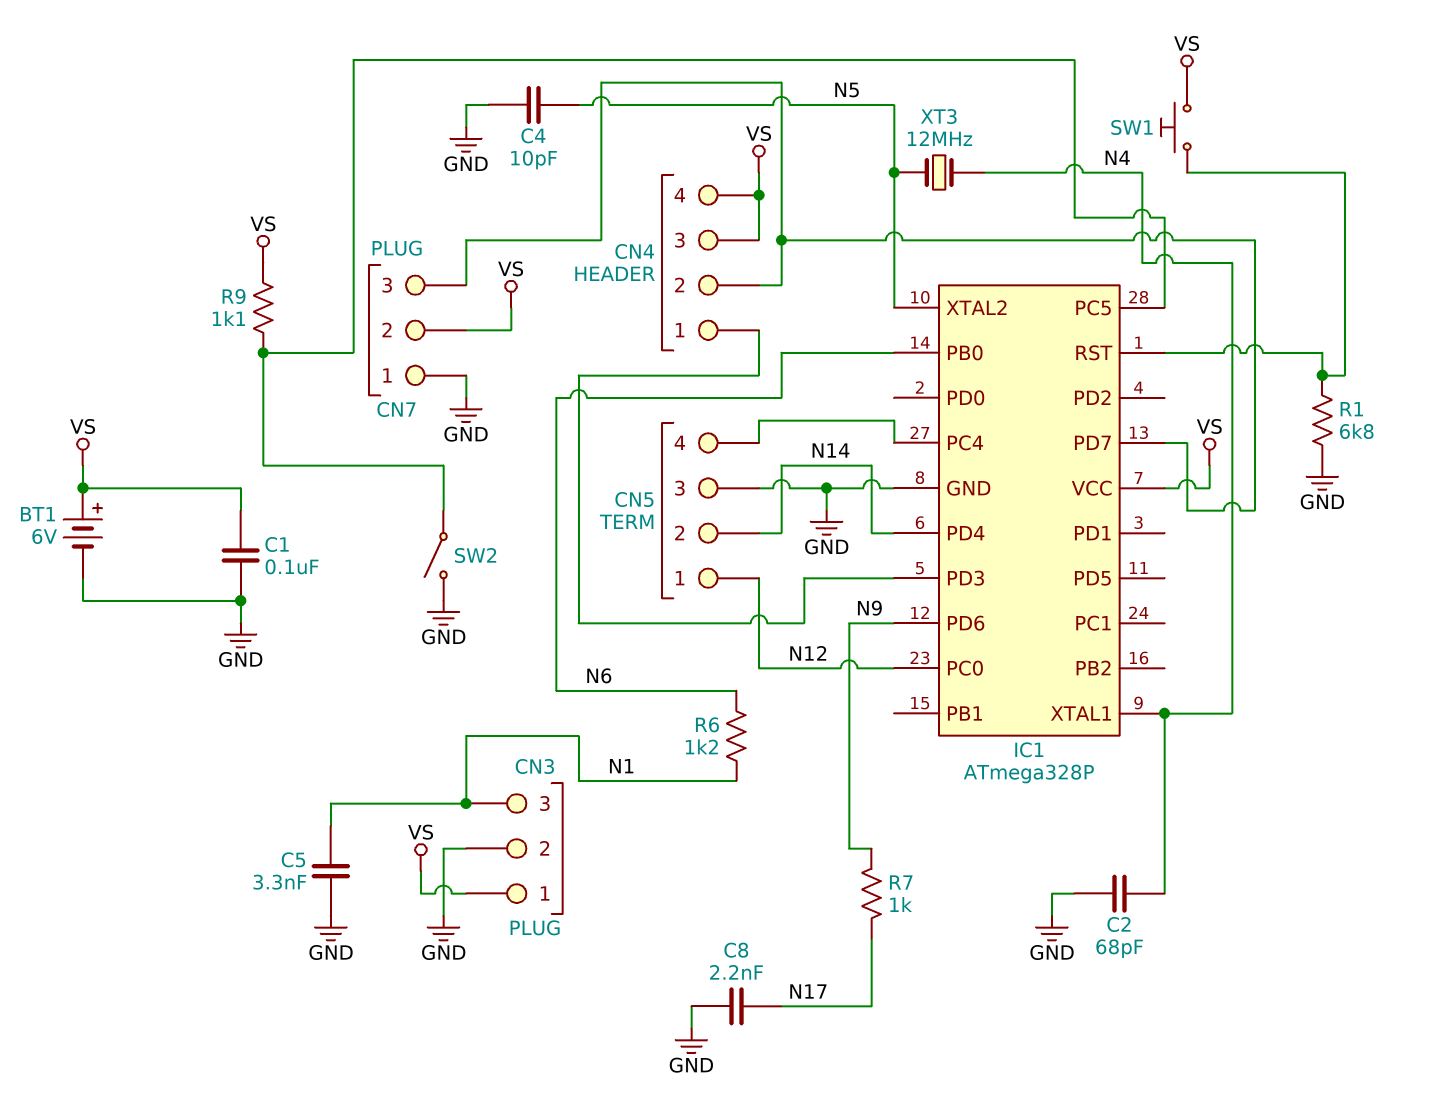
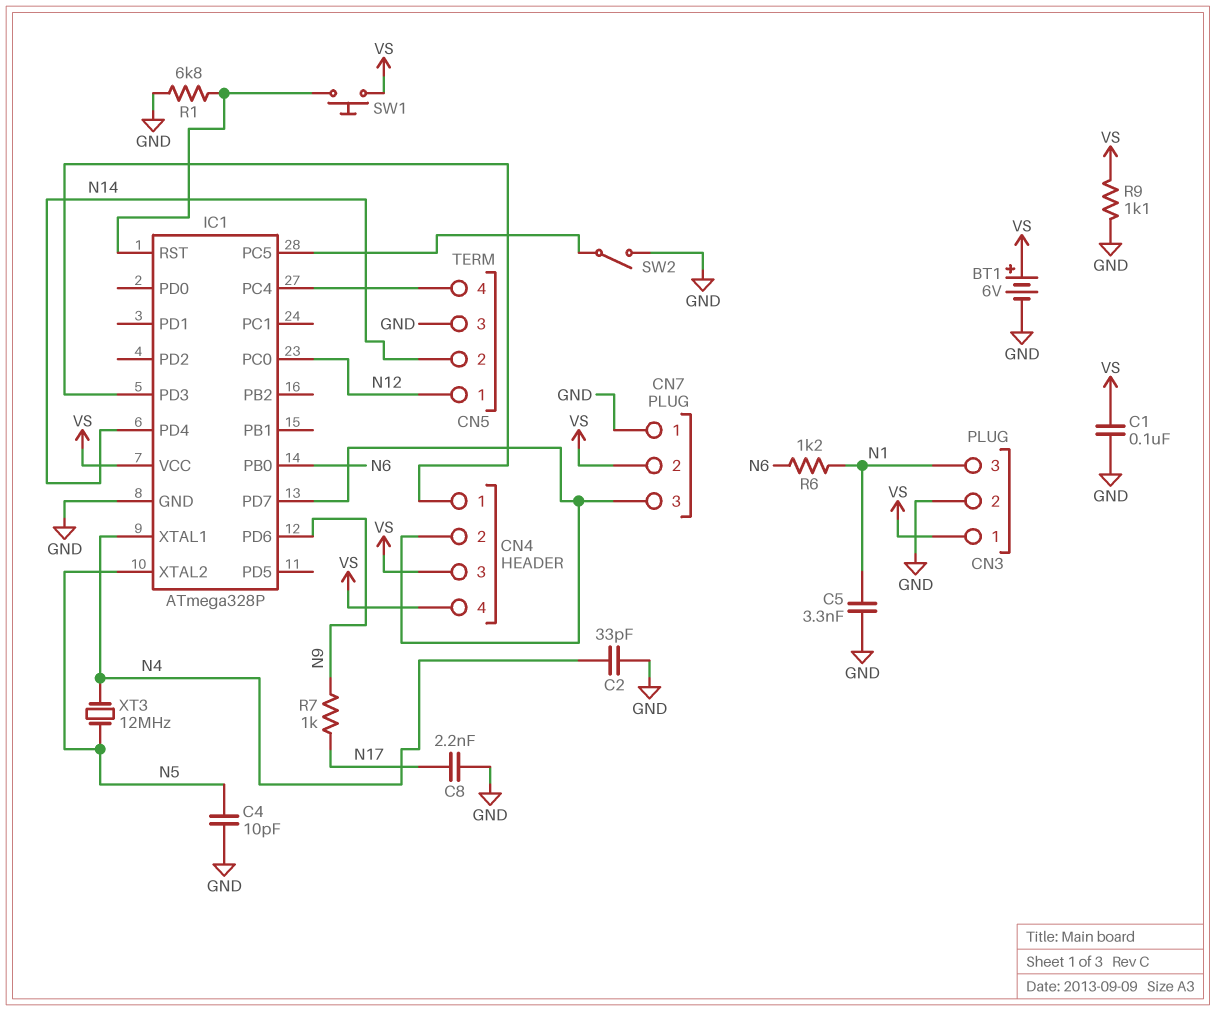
C2: 68pF (GND, N4) -> 33pF (GND, N4)
R9: 1.1k (IC1/PC5, VS) -> 1.1k (GND, VS)

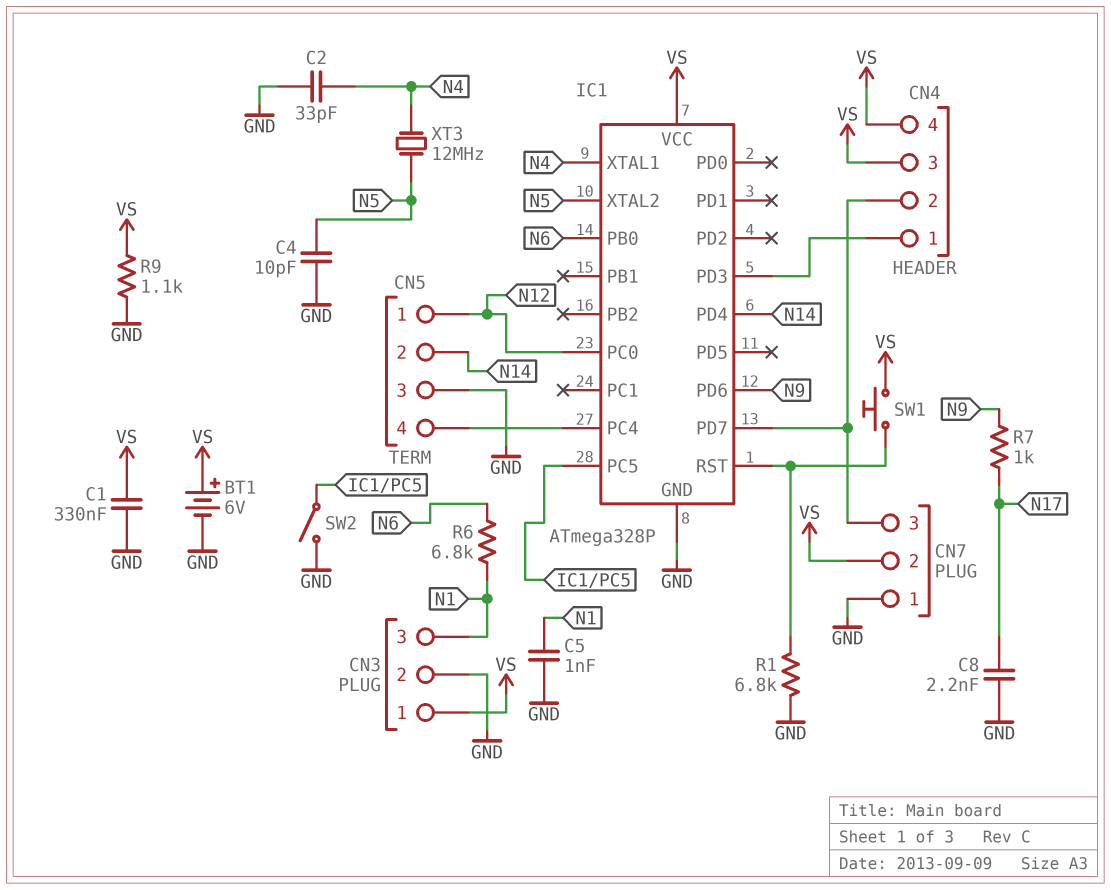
C1: 100nF (GND, VS) -> 330nF (GND, VS)
C5: 3.3nF (GND, N1) -> 1nF (GND, N1)
R6: 1.2k (N1, N6) -> 6.8k (N1, N6)

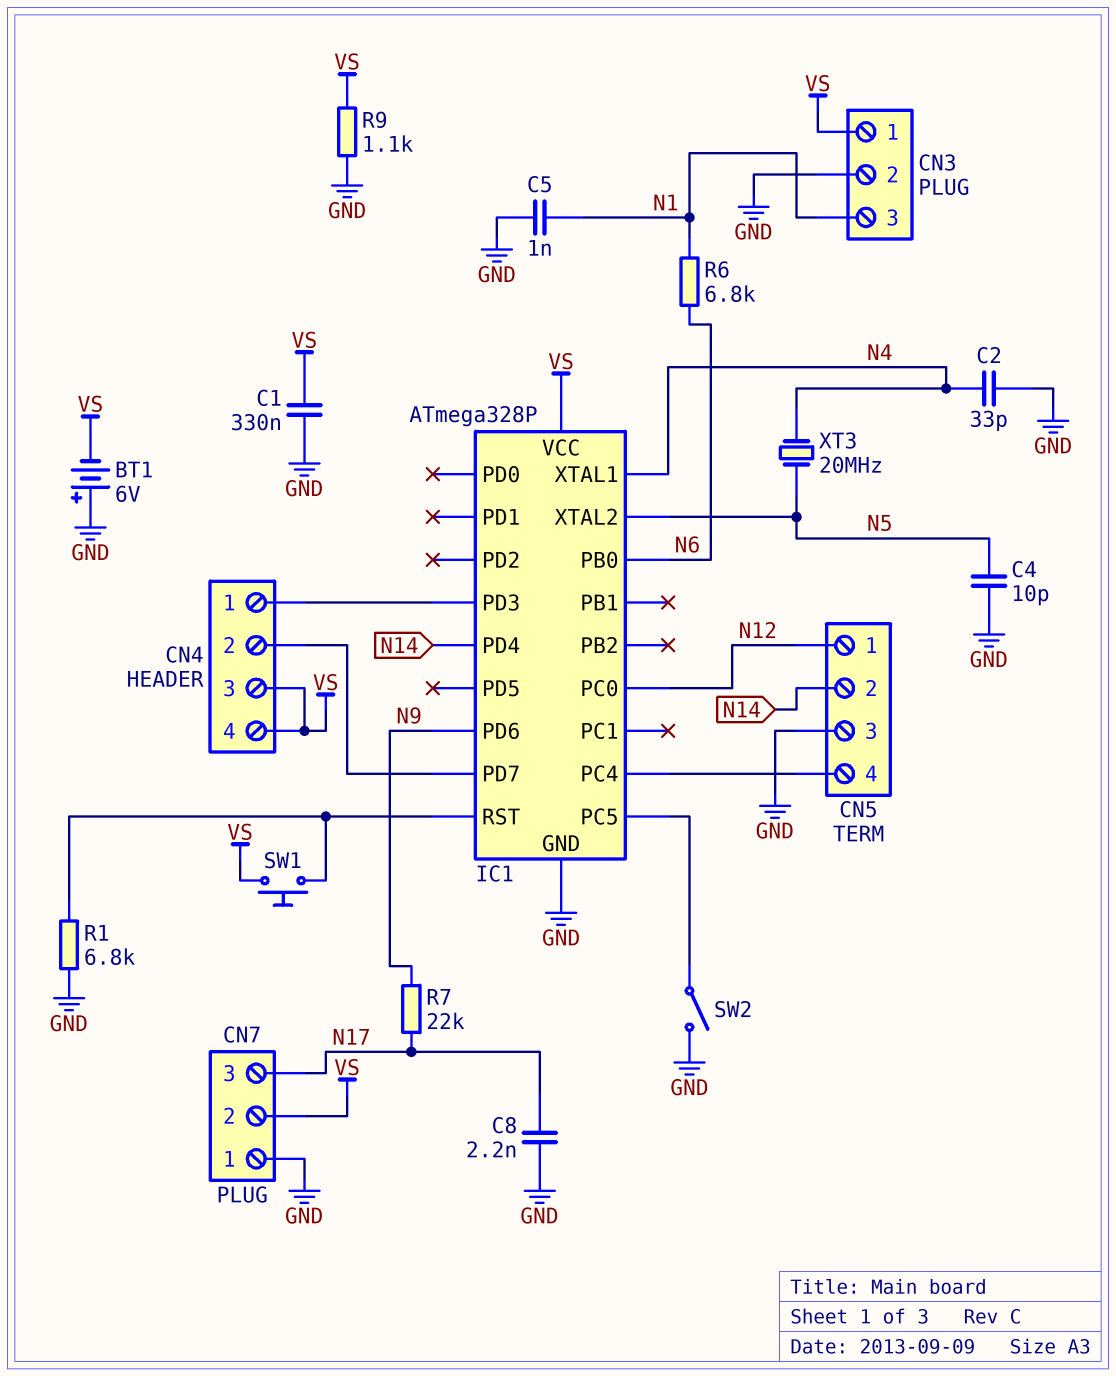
BT1: 6V (plus VS, minus GND) -> 6V (plus GND, minus VS)
CN7 pin 3: CN4/2 -> N17
R7: 1k (N9, N17) -> 22k (N9, N17)
XT3: 12MHz (N4, N5) -> 20MHz (N4, N5)

